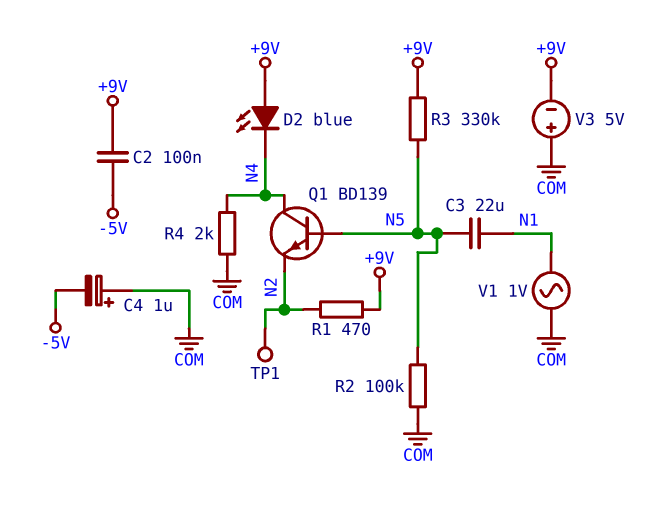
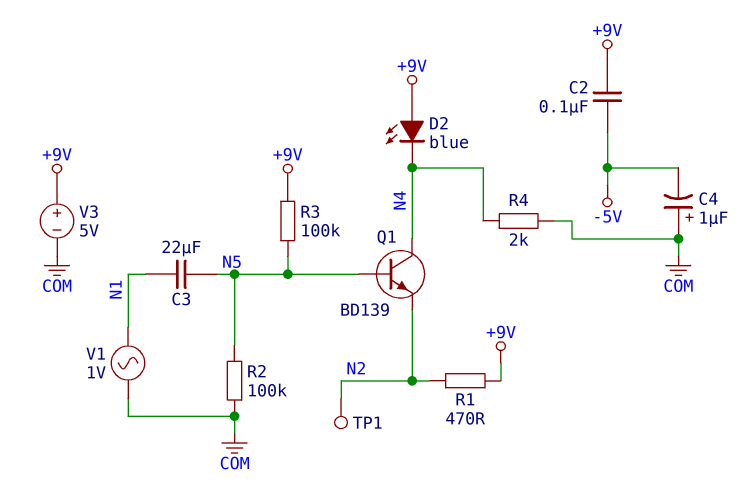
R3: 330k (+9V, N5) -> 100k (+9V, N5)
V3: 5V (plus COM, minus +9V) -> 5V (plus +9V, minus COM)

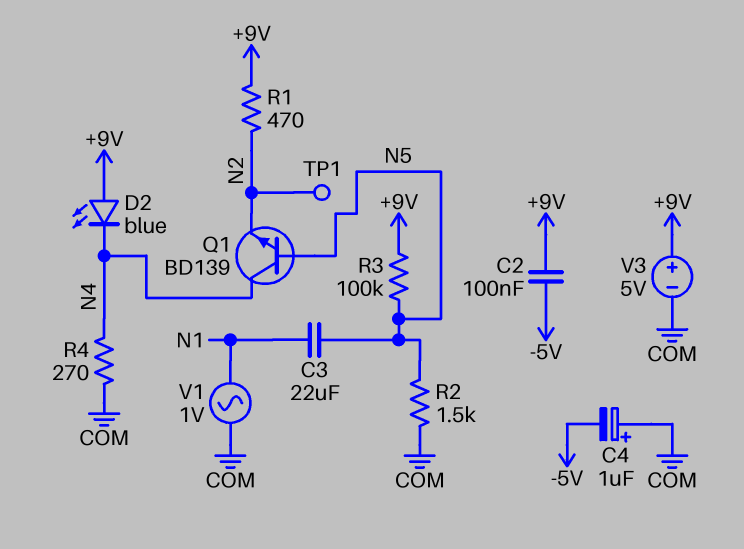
R2: 100k (COM, N5) -> 1.5k (COM, N5)
R4: 2k (COM, N4) -> 270 (COM, N4)

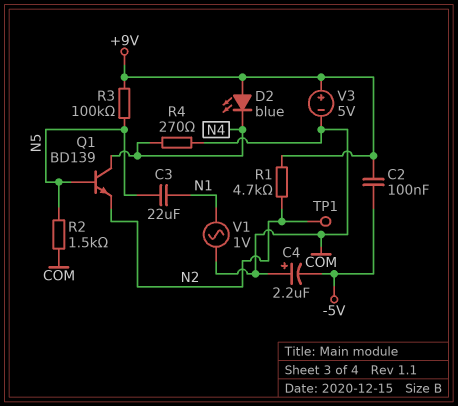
C4: 1uF (plus COM, minus -5V) -> 2.2uF (plus COM, minus -5V)
R1: 470 (+9V, N2) -> 4.7k (+9V, N2)

